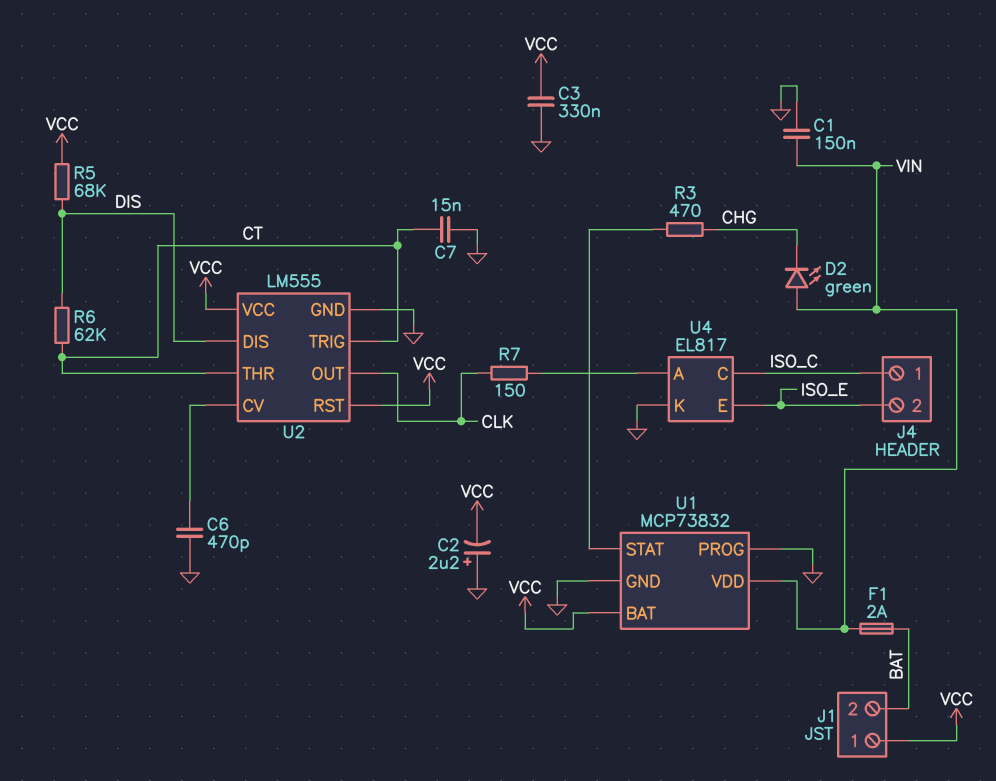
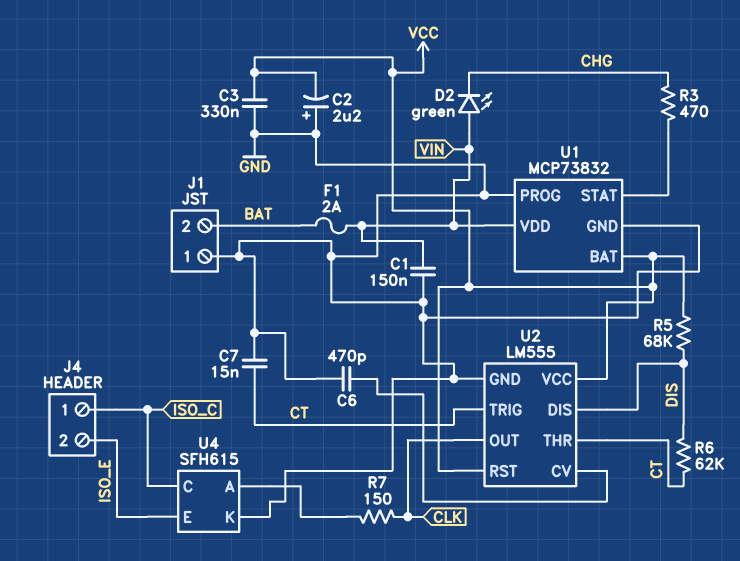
J1 pin 1: VCC -> GND
U4: EL817 -> SFH615

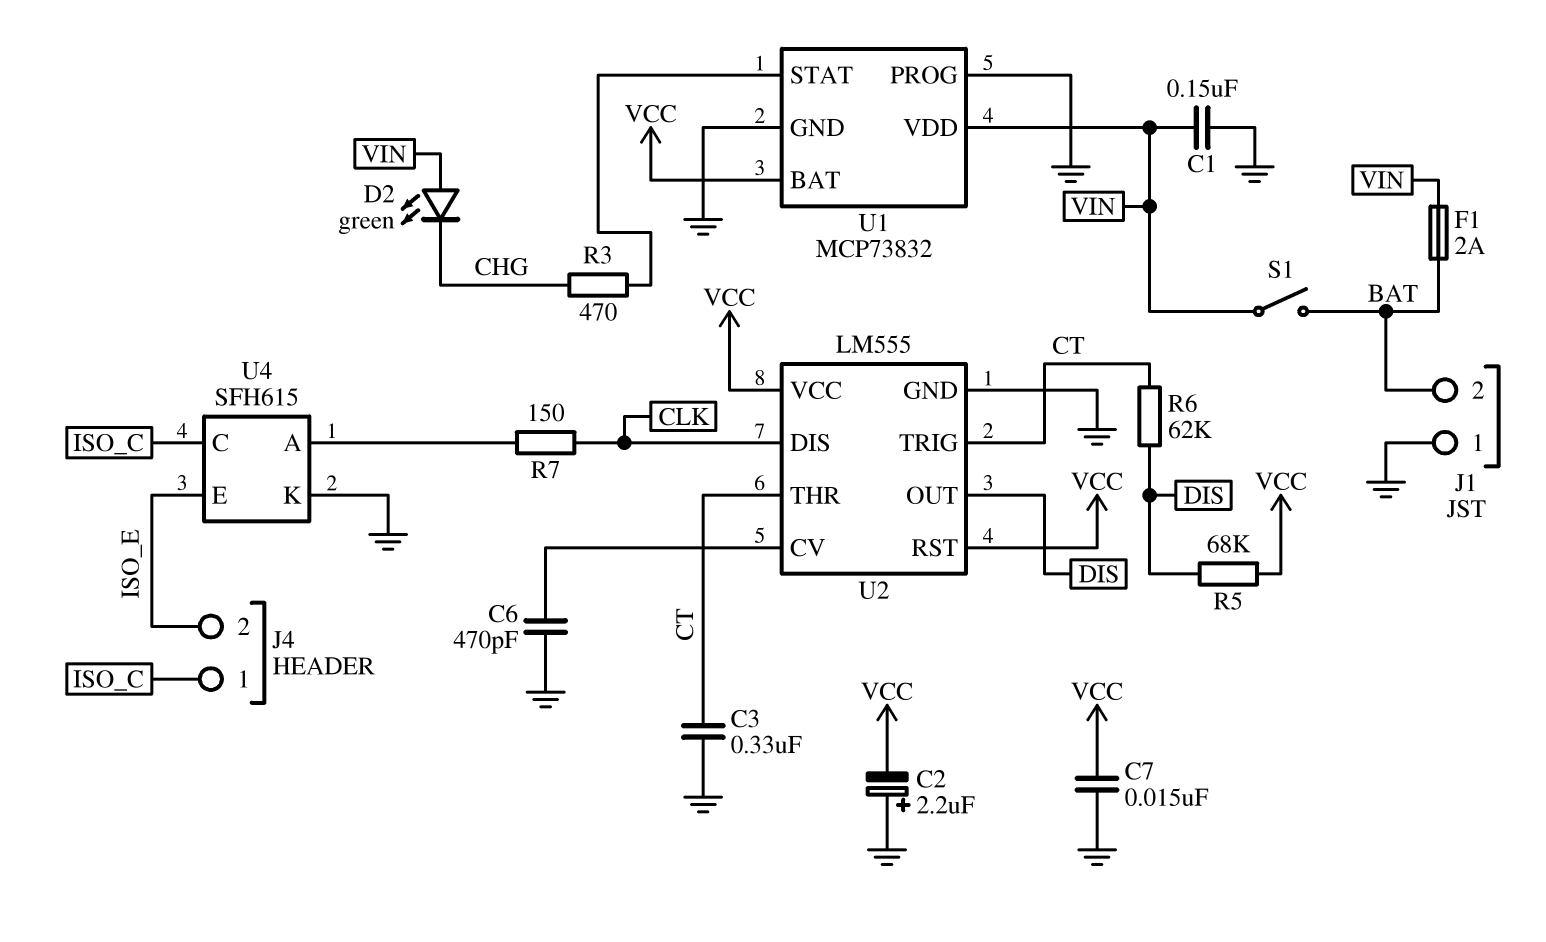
C3: 330nF (GND, VCC) -> 330nF (CT, GND)
C7: 15nF (CT, GND) -> 15nF (GND, VCC)
S1: none -> switch (BAT, VIN)
U2 pin DIS: DIS -> CLK
U2 pin OUT: CLK -> DIS

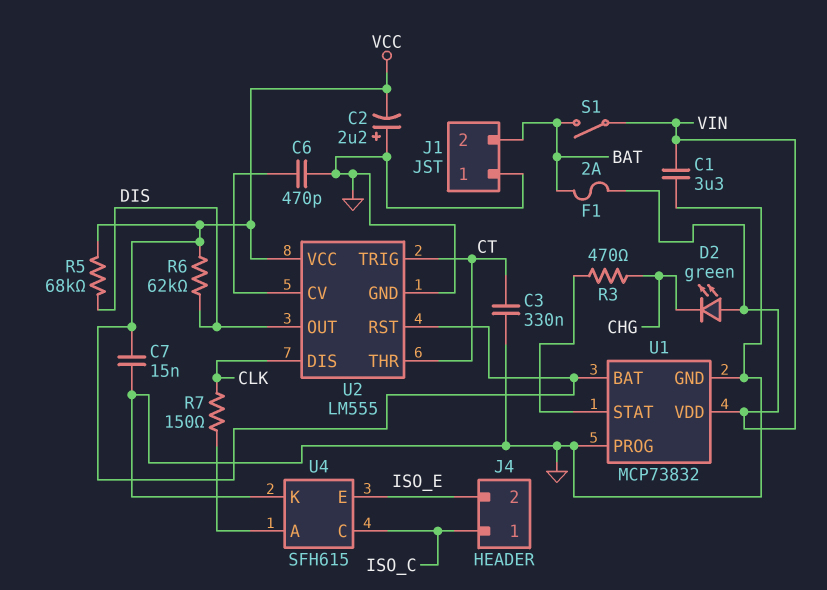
C1: 150nF (GND, VIN) -> 3.3uF (GND, VIN)
R6: 62k (CT, DIS) -> 62k (DIS, VCC)

